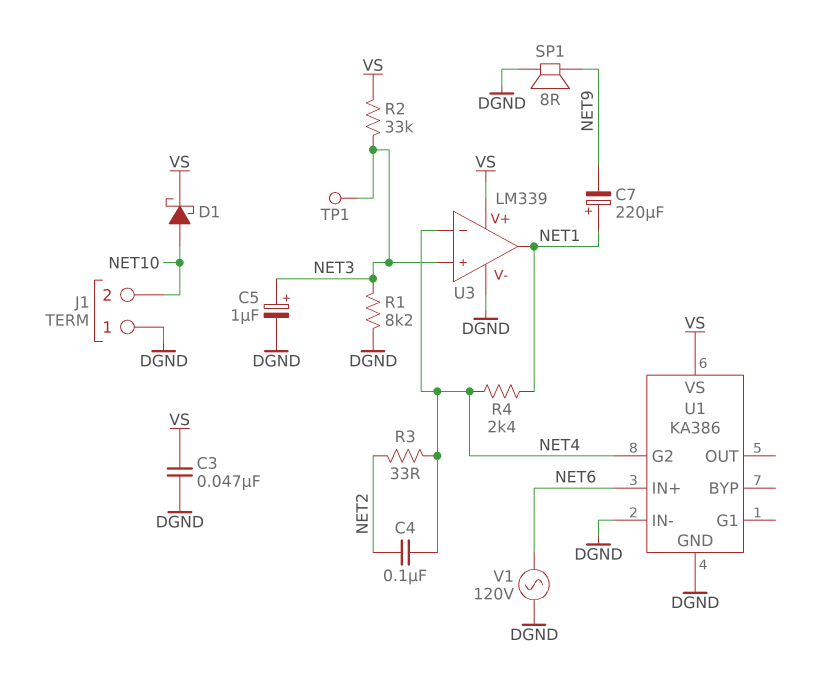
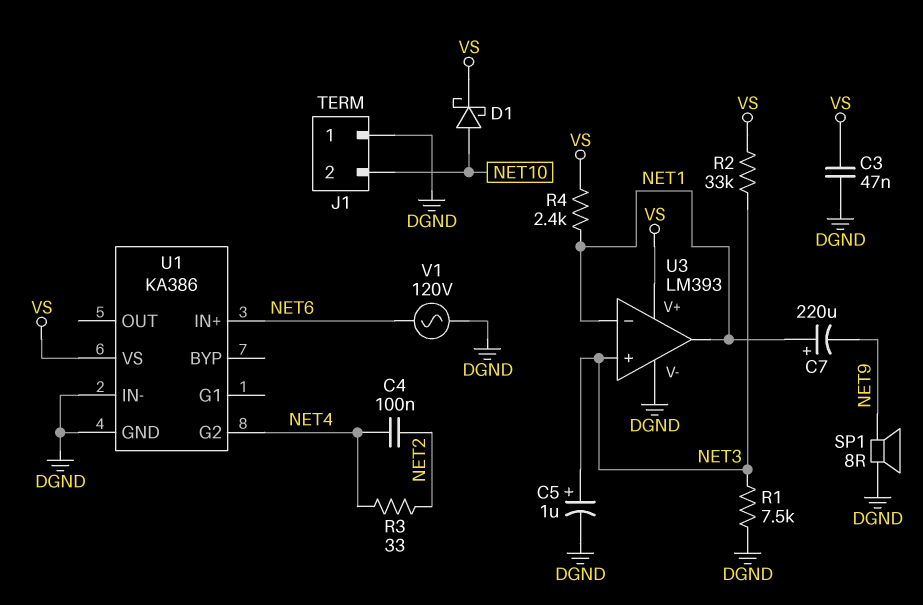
R1: 8.2k (DGND, NET3) -> 7.5k (DGND, NET3)
R4: 2.4k (NET1, NET4) -> 2.4k (NET1, VS)
TP1: test point (NET3) -> none
U3: LM339 -> LM393
U3 pin in-: NET4 -> NET1

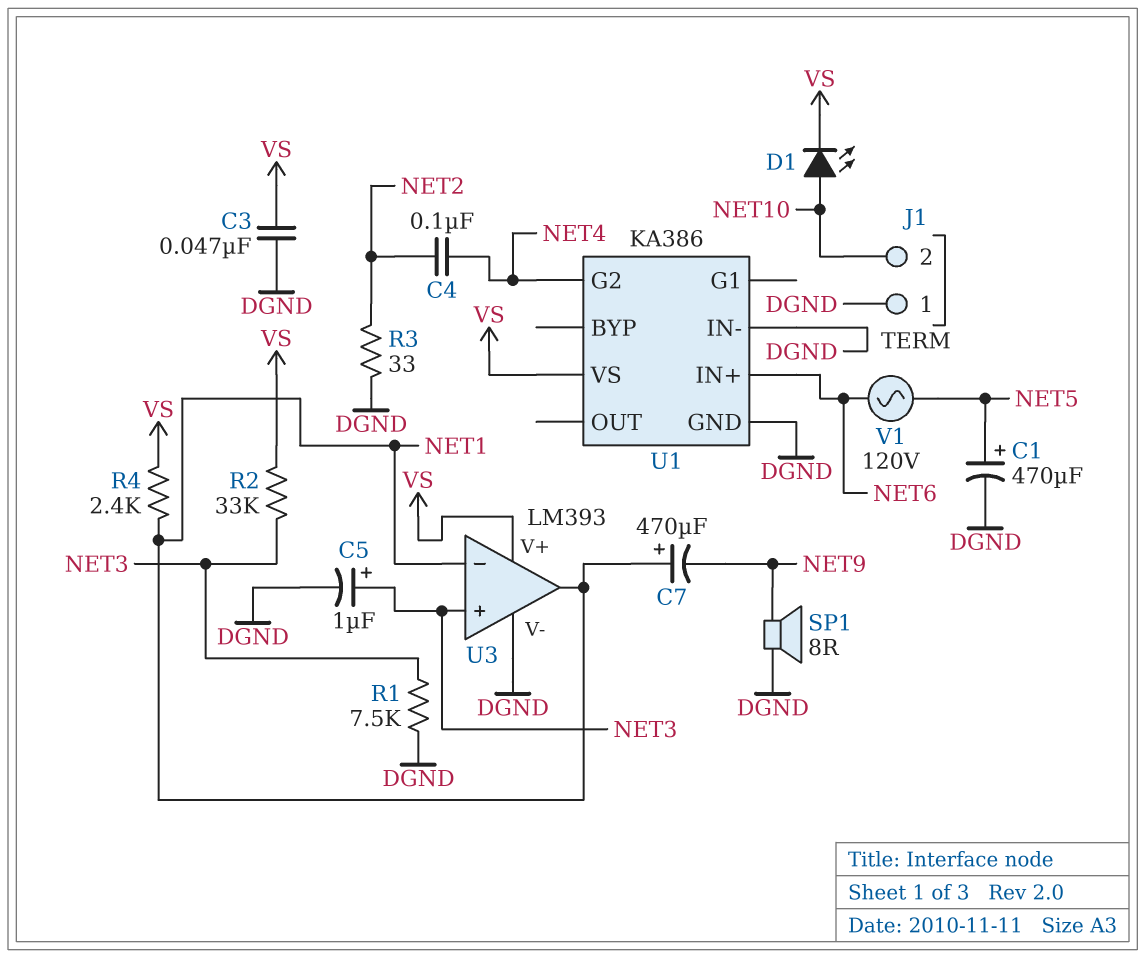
C1: none -> 470uF (plus NET5, minus DGND)
C7: 220uF (plus NET1, minus NET9) -> 470uF (plus NET1, minus NET9)
D1: schottky (A NET10, K VS) -> LED (A NET10, K VS)
R3: 33 (NET2, NET4) -> 33 (DGND, NET2)
V1: AC 120V (DGND, NET6) -> AC 120V (NET5, NET6)

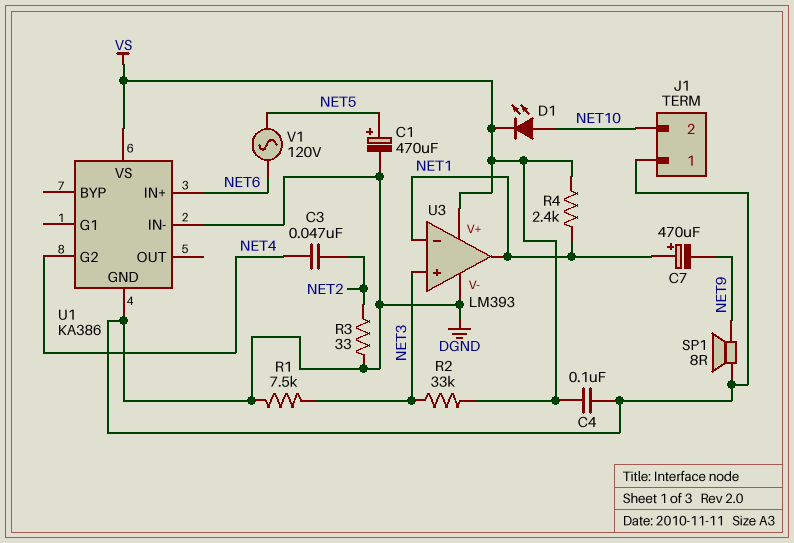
C3: 47nF (DGND, VS) -> 47nF (NET2, NET4)
C4: 100nF (NET2, NET4) -> 100nF (DGND, VS)
C5: 1uF (plus NET3, minus DGND) -> none

